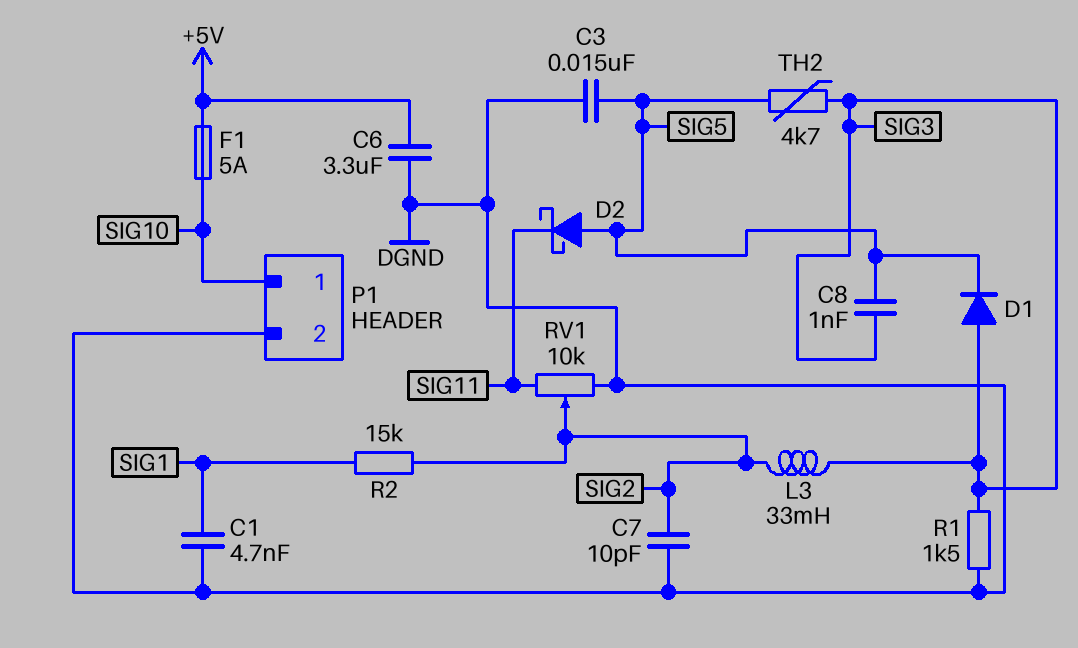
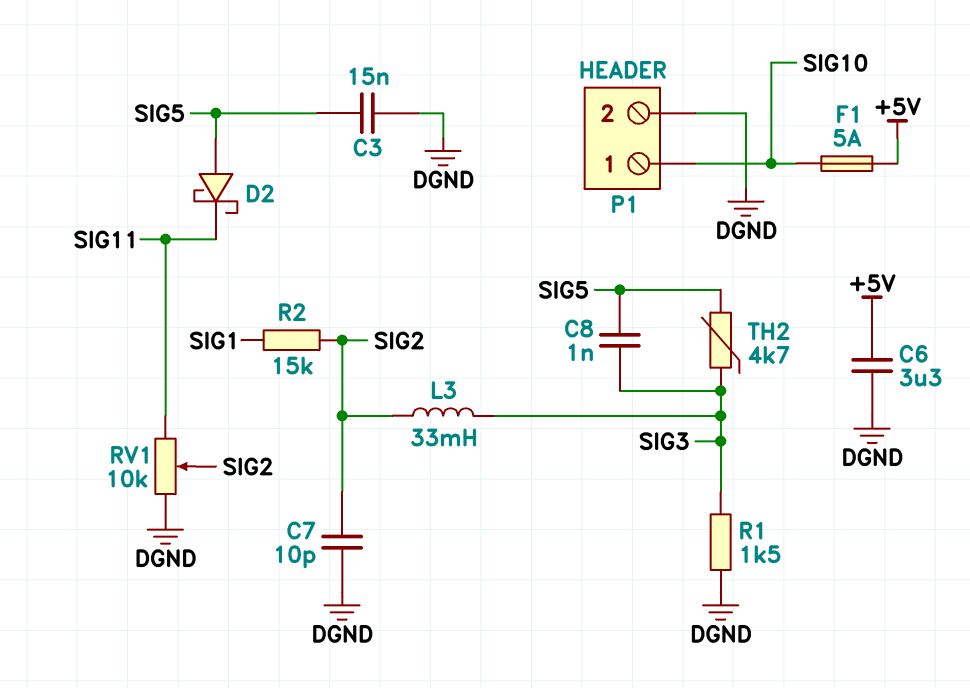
C1: 4.7nF (DGND, SIG1) -> none
D1: diode (A SIG3, K SIG5) -> none

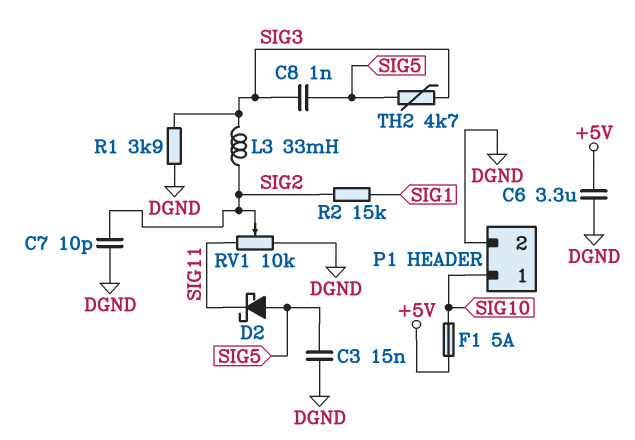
R1: 1.5k (DGND, SIG3) -> 3.9k (DGND, SIG3)

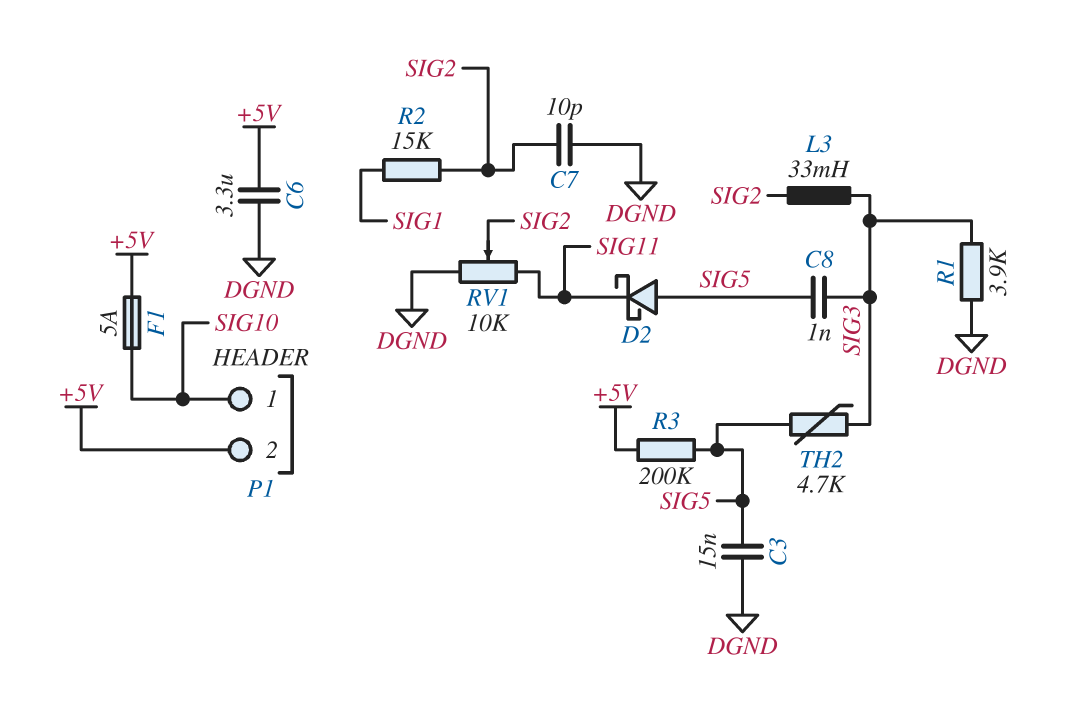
P1 pin 2: DGND -> +5V
R3: none -> 200k (+5V, SIG5)

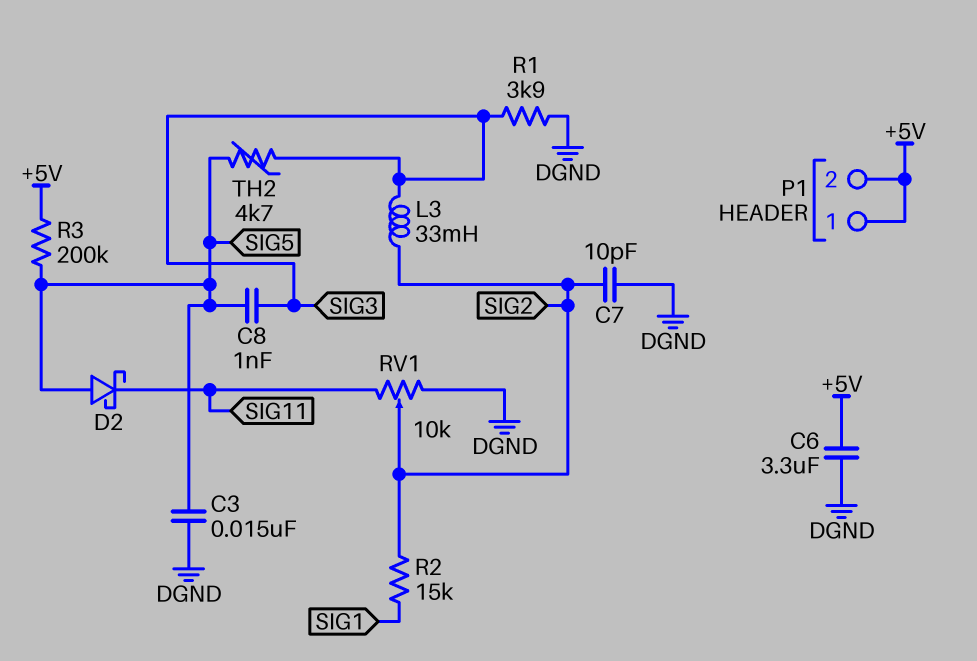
F1: 5A (+5V, SIG10) -> none
P1 pin 1: SIG10 -> +5V

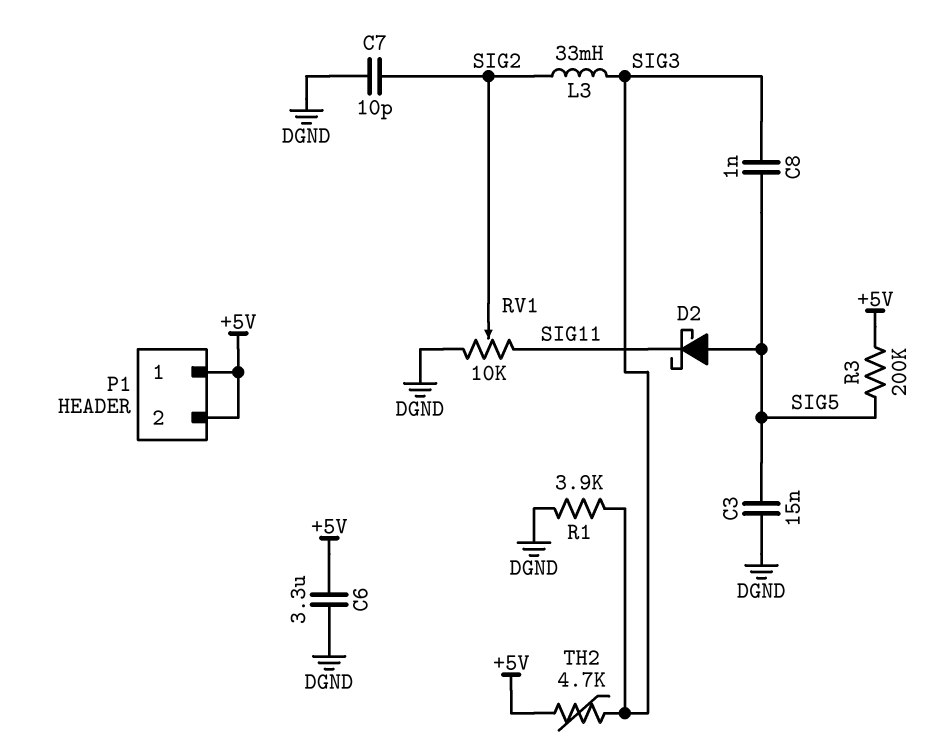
R2: 15k (SIG1, SIG2) -> none
TH2: 4.7k (SIG3, SIG5) -> 4.7k (+5V, SIG3)

